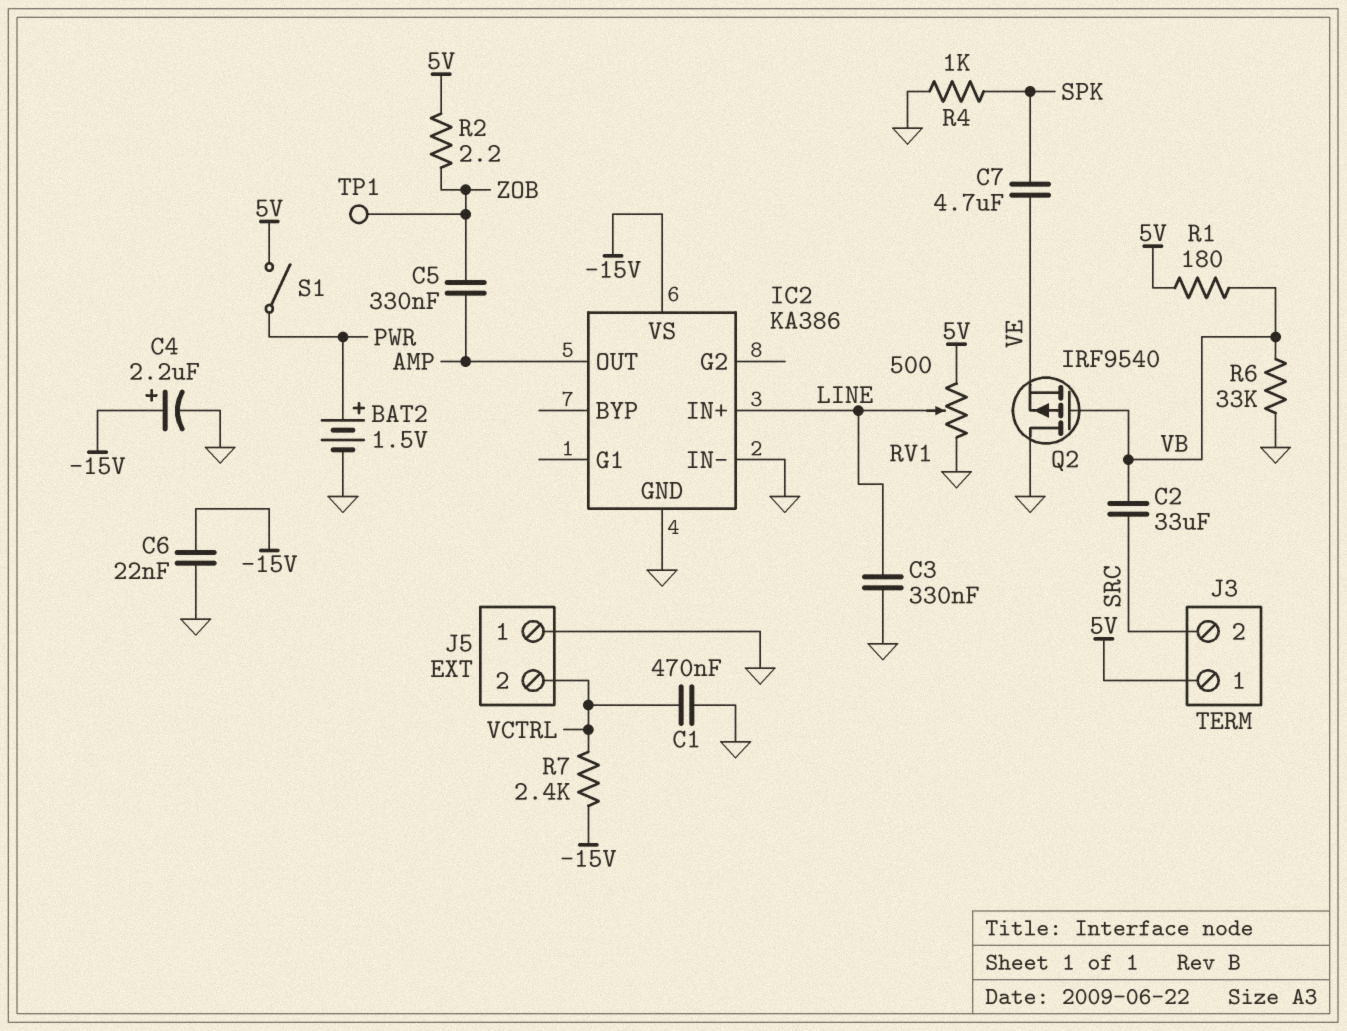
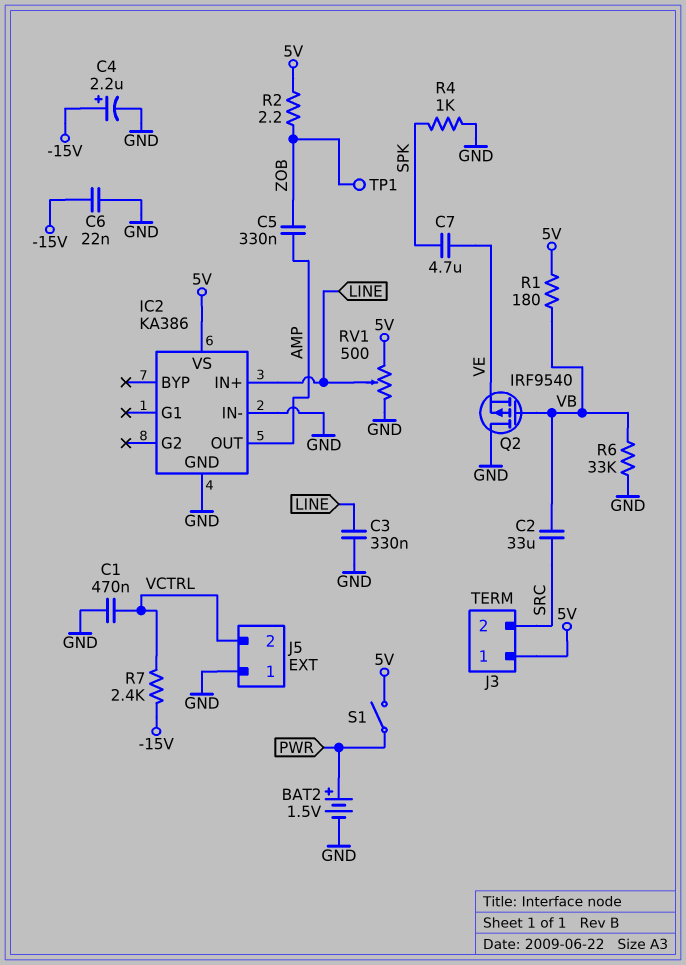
IC2 pin VS: -15V -> 5V

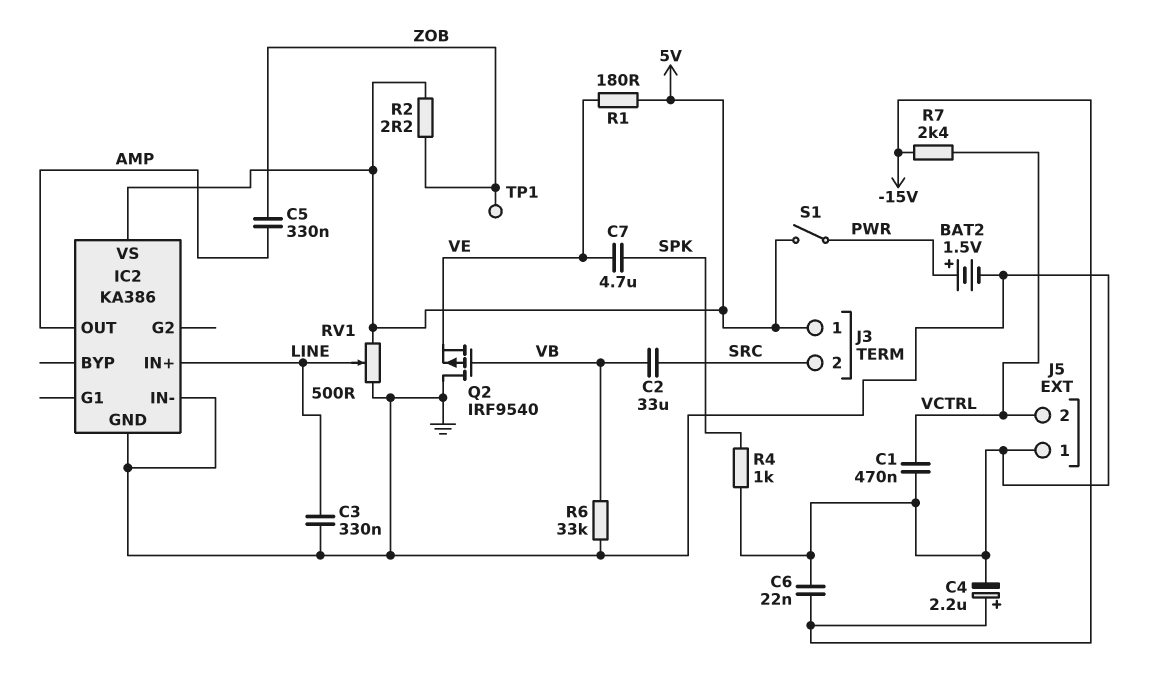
R1: 180 (5V, VB) -> 180 (5V, VE)

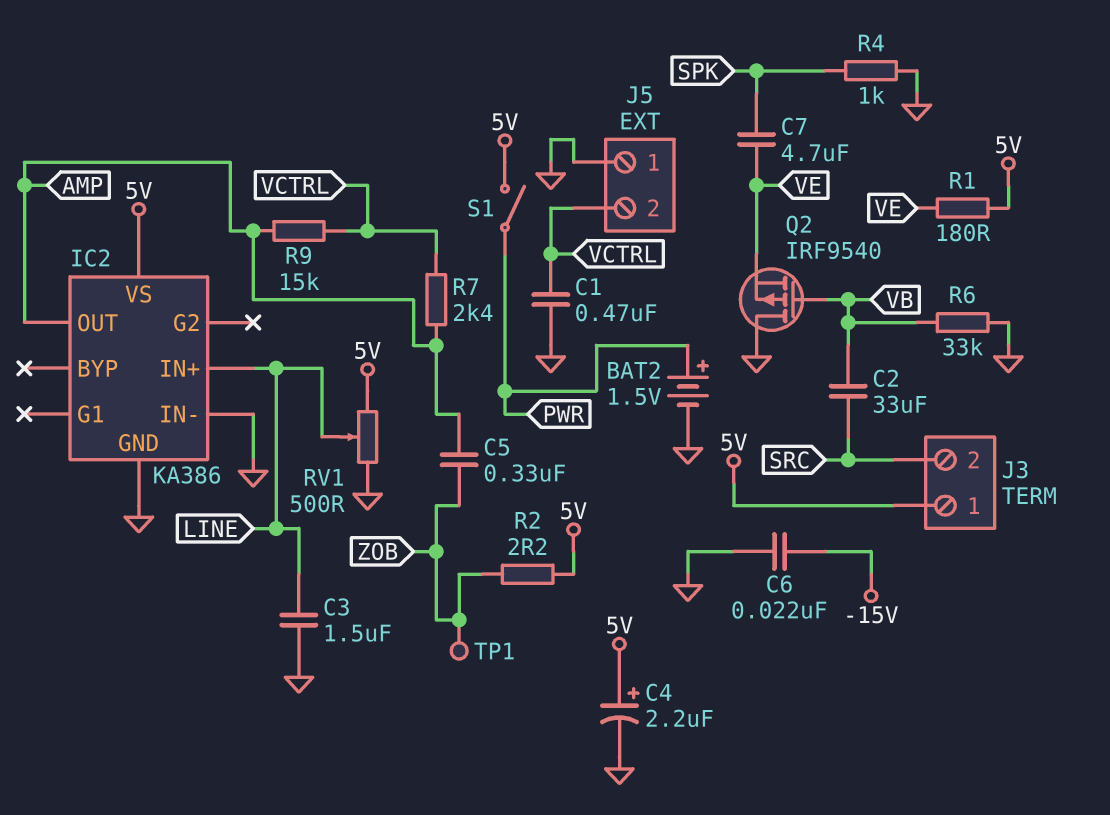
C3: 330nF (GND, LINE) -> 1.5uF (GND, LINE)
C4: 2.2uF (plus -15V, minus GND) -> 2.2uF (plus 5V, minus GND)
R7: 2.4k (-15V, VCTRL) -> 2.4k (AMP, VCTRL)
R9: none -> 15k (AMP, VCTRL)

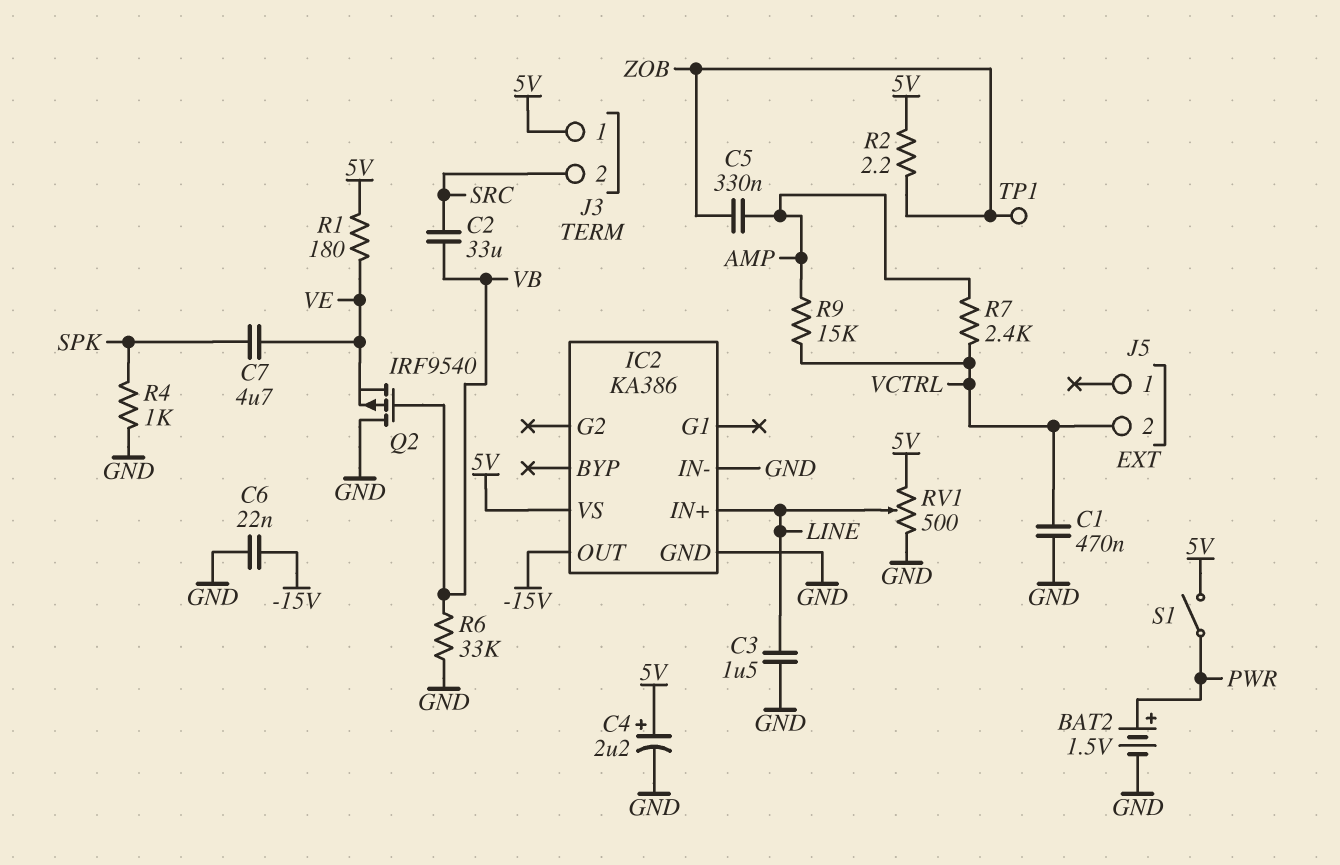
IC2 pin OUT: AMP -> -15V
J5 pin 1: GND -> none

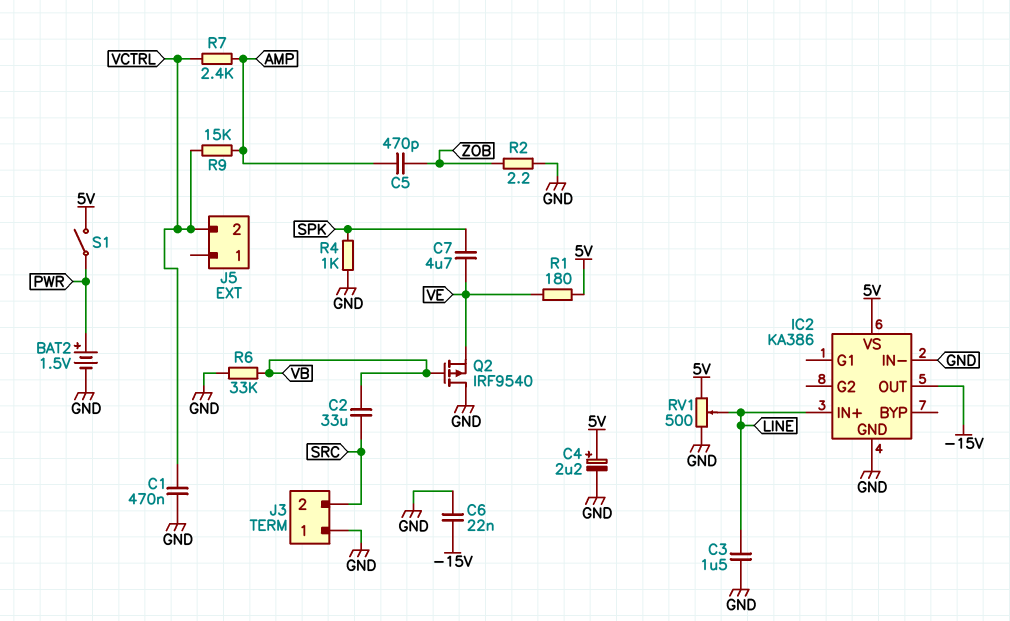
C5: 330nF (AMP, ZOB) -> 470pF (AMP, ZOB)
J3 pin 1: 5V -> GND
R2: 2.2 (5V, ZOB) -> 2.2 (GND, ZOB)
TP1: test point (ZOB) -> none

